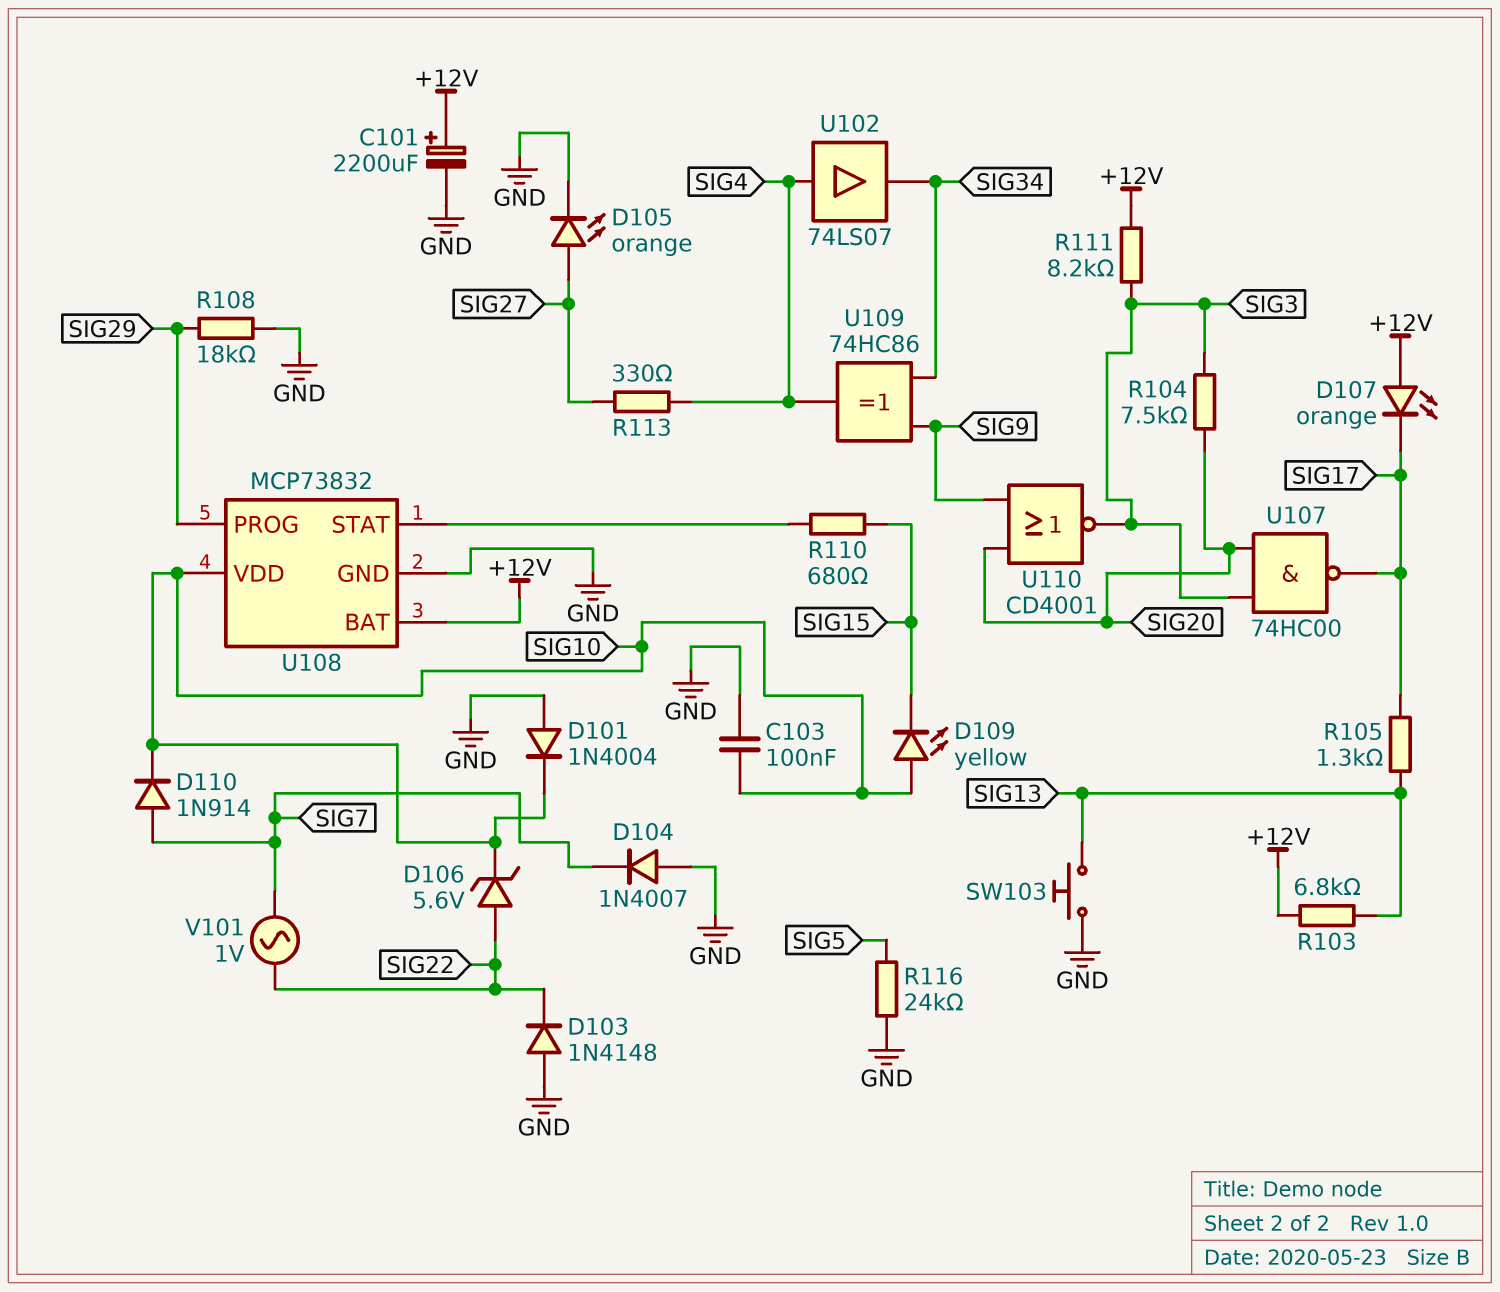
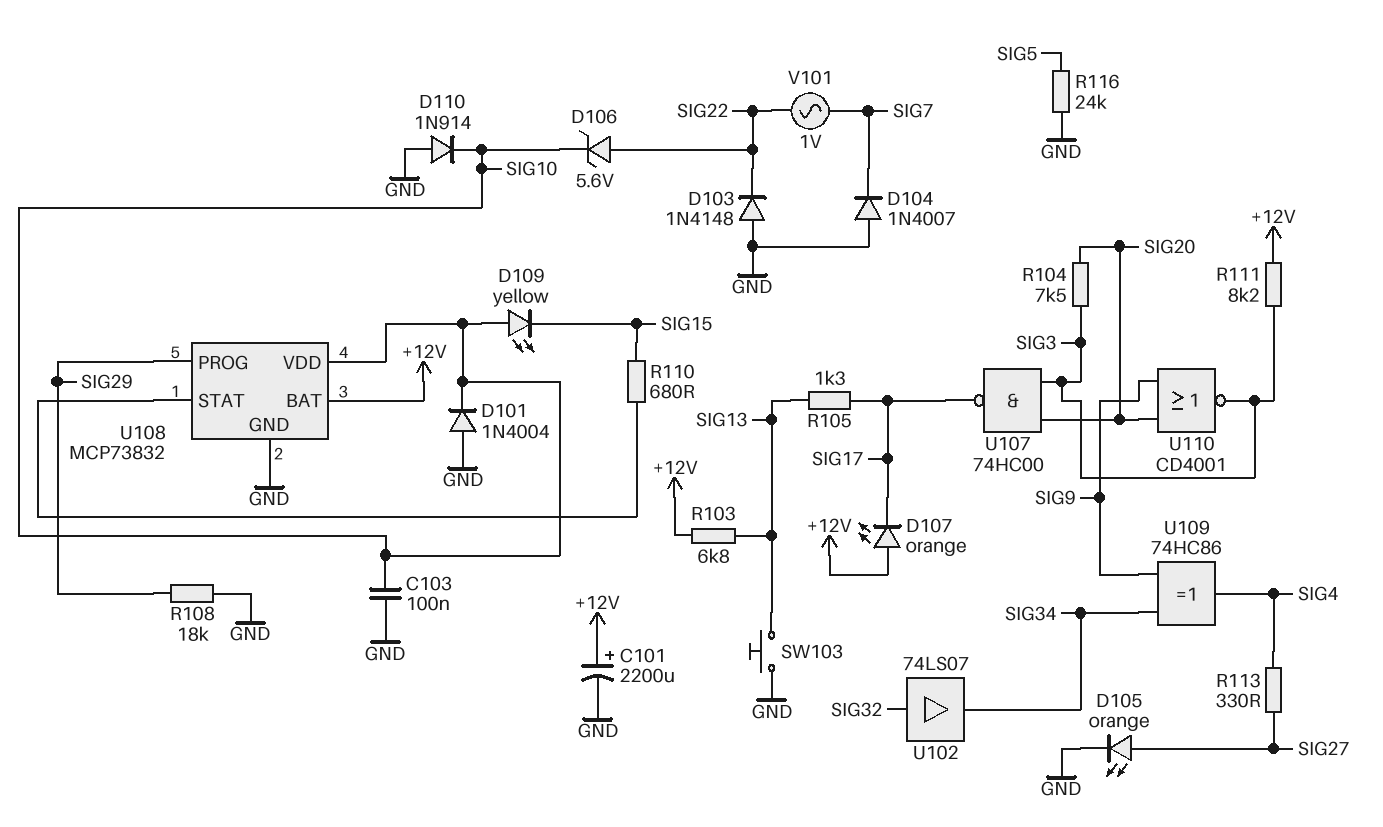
D110: diode 1N914 (A SIG7, K SIG10) -> diode 1N914 (A GND, K SIG10)
U102: buffer 74LS07 (in SIG4, out SIG34) -> buffer 74LS07 (in SIG32, out SIG34)

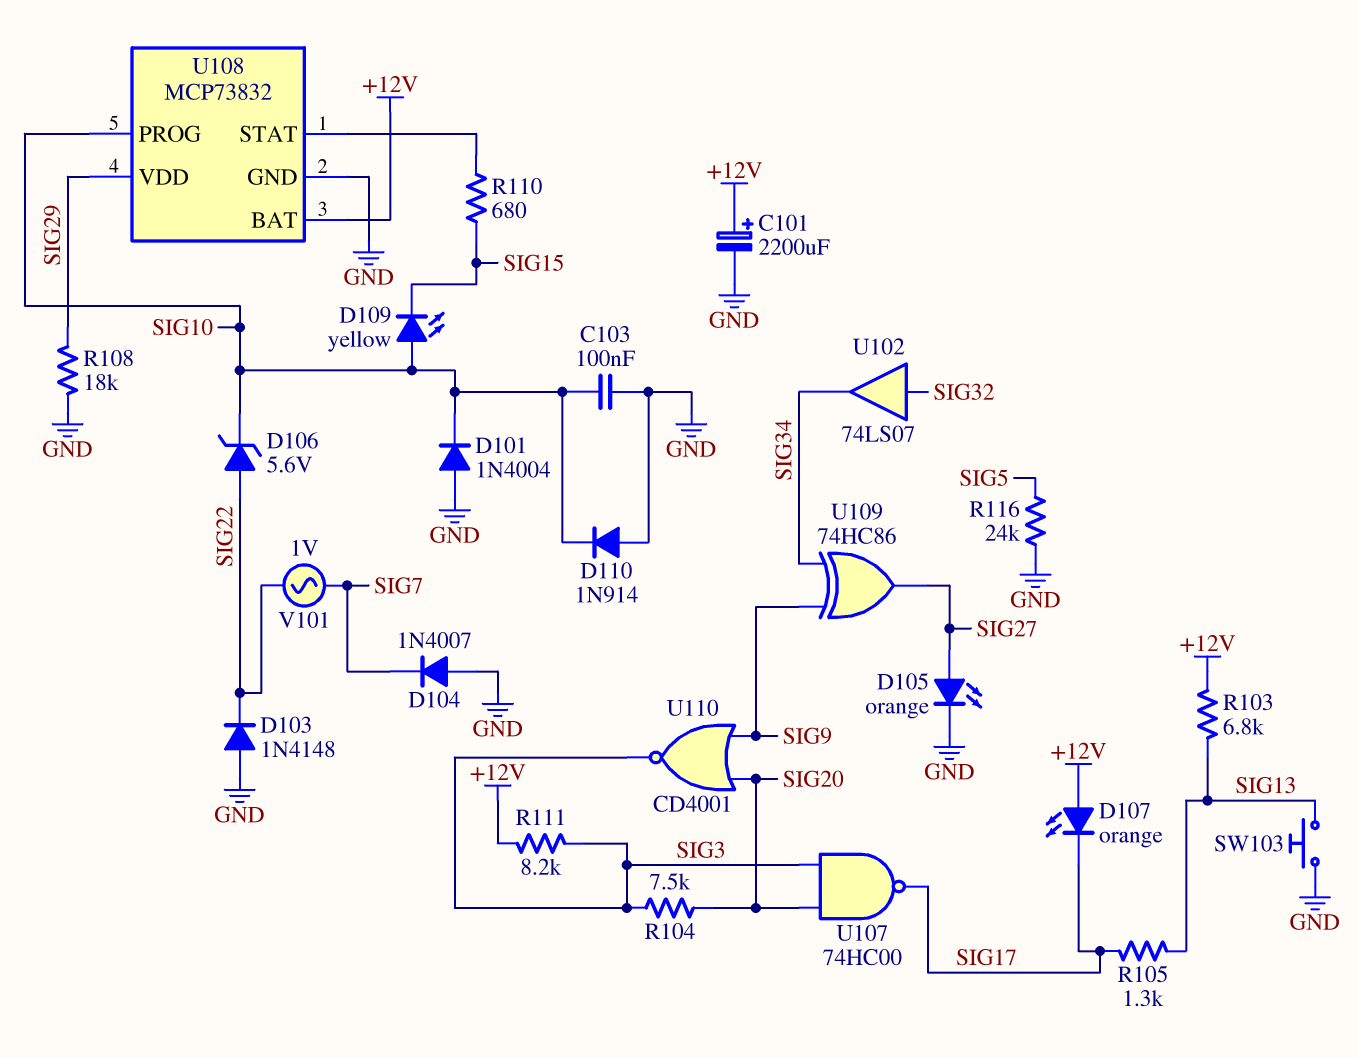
R113: 330 (SIG4, SIG27) -> none
U108 pin PROG: SIG29 -> SIG10
U108 pin VDD: SIG10 -> SIG29
U109: XOR 74HC86 (in SIG9, in SIG34, out SIG4) -> XOR 74HC86 (in SIG9, in SIG34, out SIG27)

